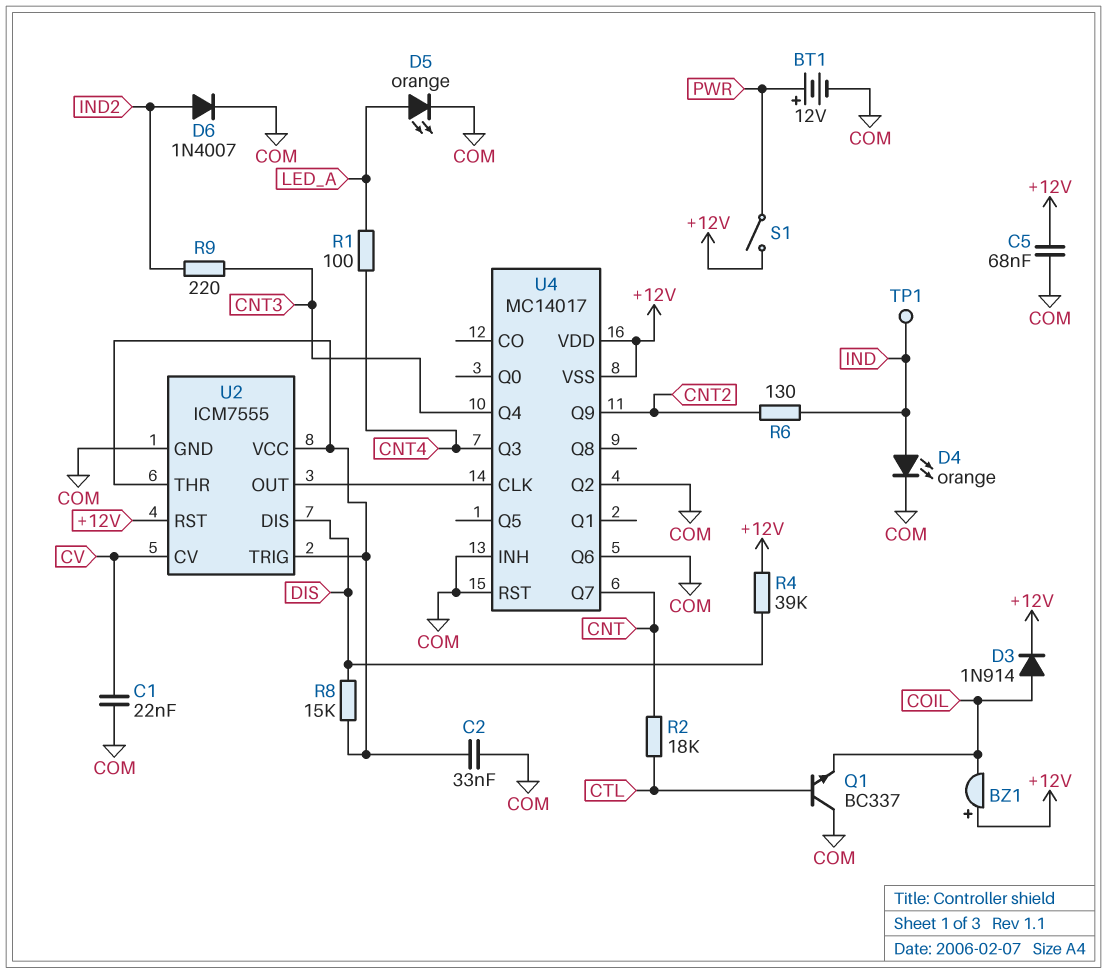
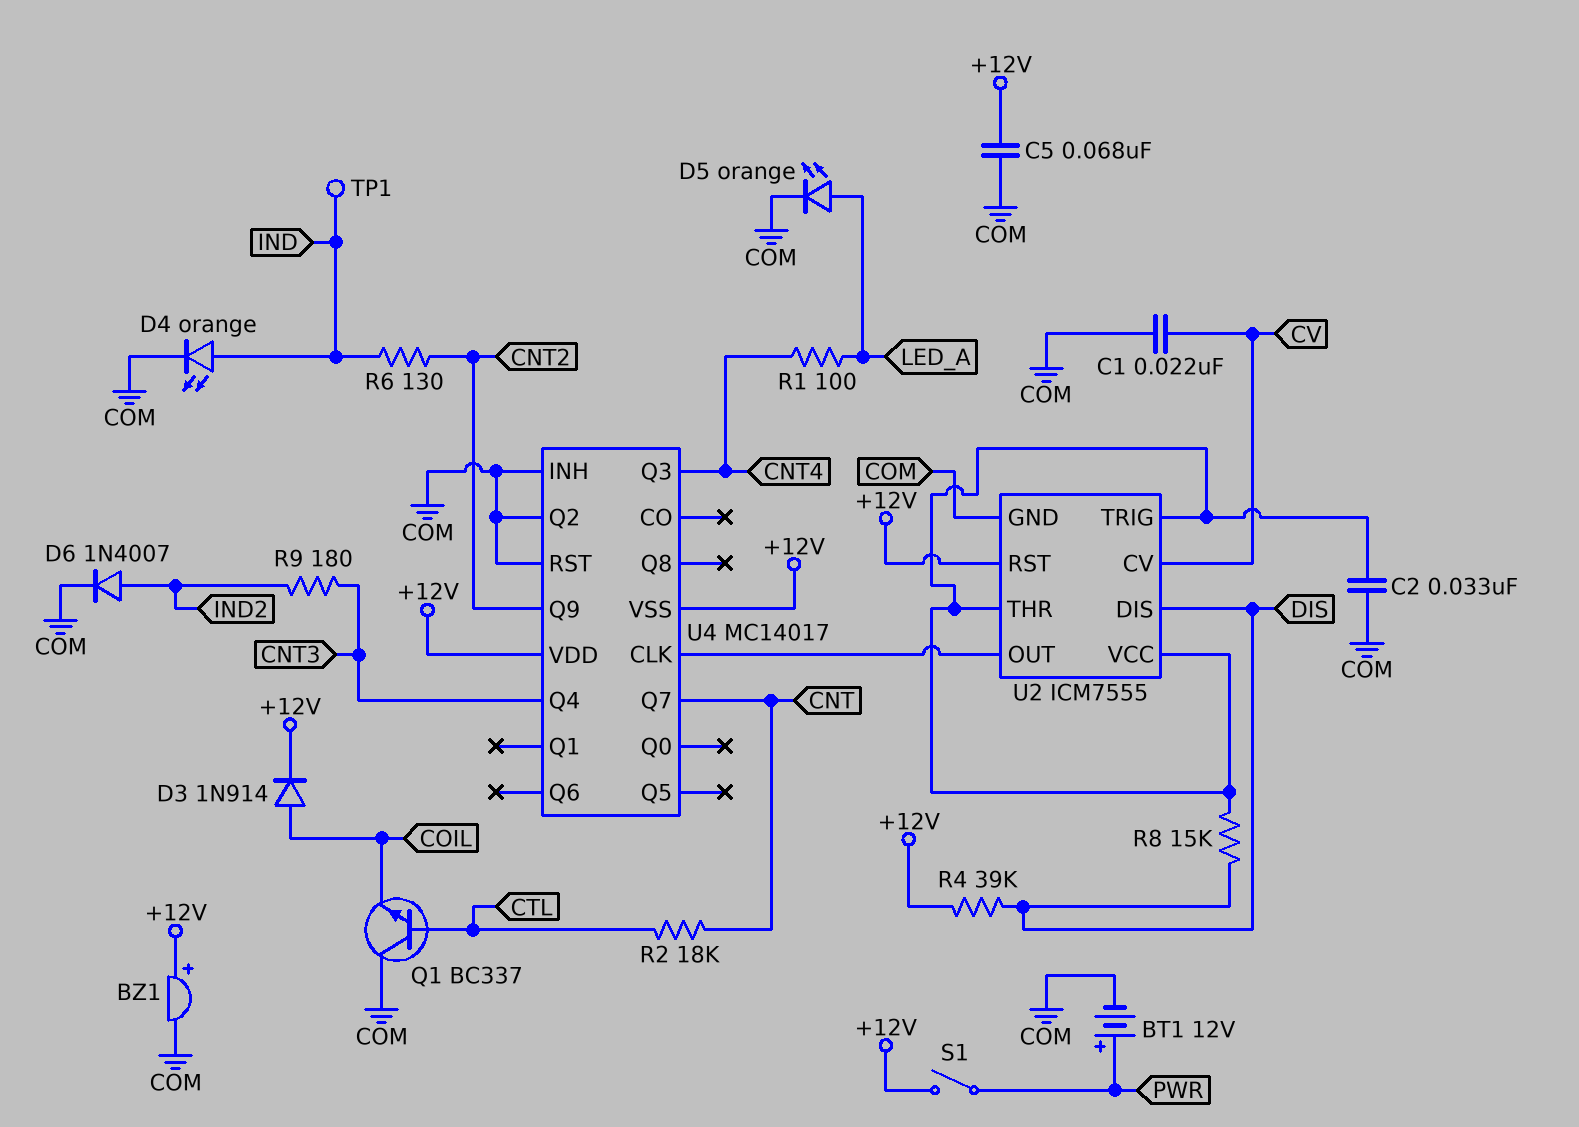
BZ1: buzzer (plus +12V, minus COIL) -> buzzer (plus +12V, minus COM)
R9: 220 (CNT3, IND2) -> 180 (CNT3, IND2)
U4 pin Q6: COM -> none

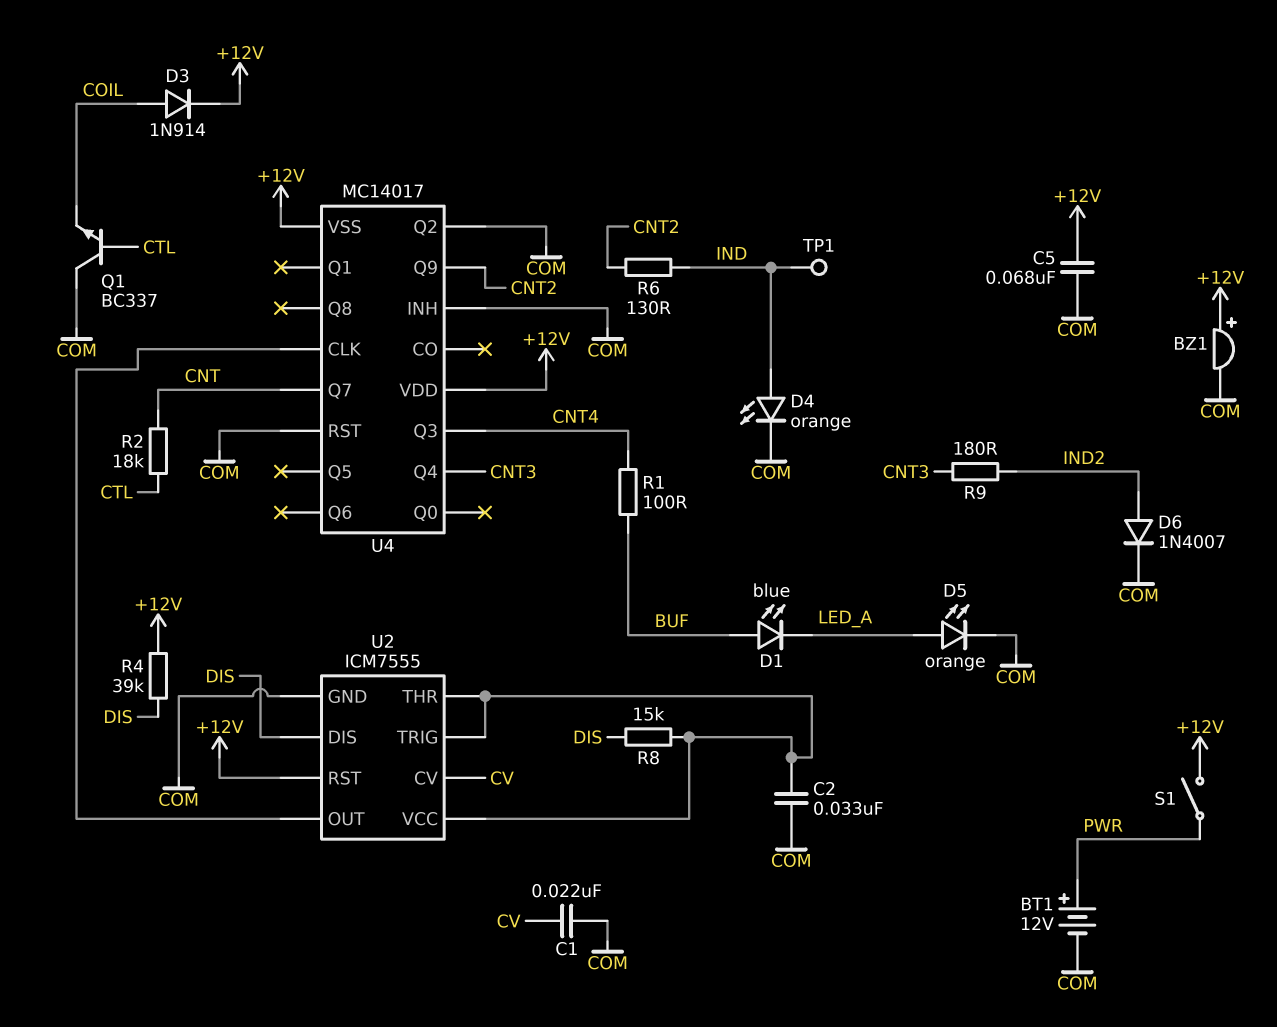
D1: none -> LED blue (A BUF, K LED_A)
R1: 100 (CNT4, LED_A) -> 100 (BUF, CNT4)

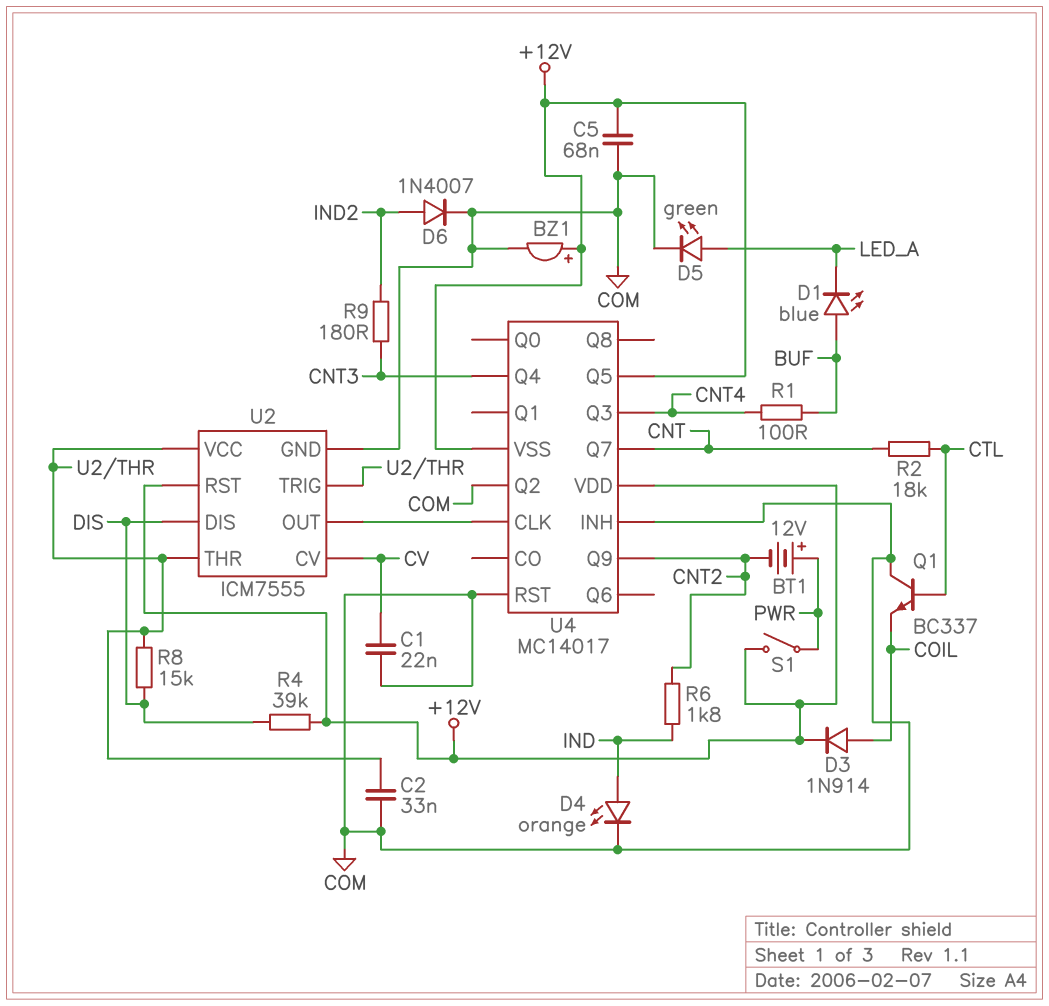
BT1: 12V (plus PWR, minus COM) -> 12V (plus PWR, minus CNT2)
D5: LED orange (A LED_A, K COM) -> LED green (A LED_A, K COM)
R6: 130 (CNT2, IND) -> 1.8k (CNT2, IND)
TP1: test point (IND) -> none
U4 pin Q5: none -> +12V

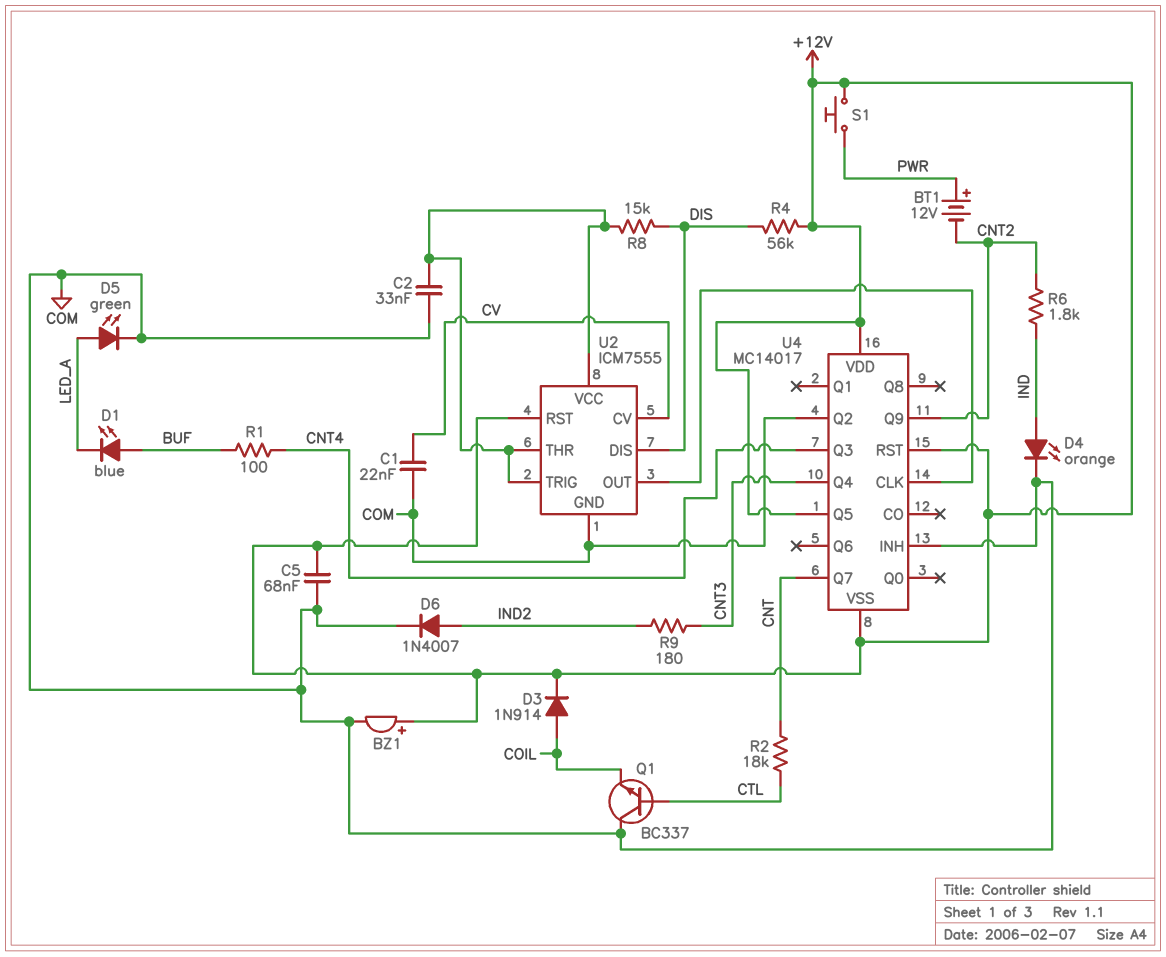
R4: 39k (+12V, DIS) -> 56k (+12V, DIS)
S1: switch (+12V, PWR) -> button (+12V, PWR)
U4 pin RST: COM -> +12V

